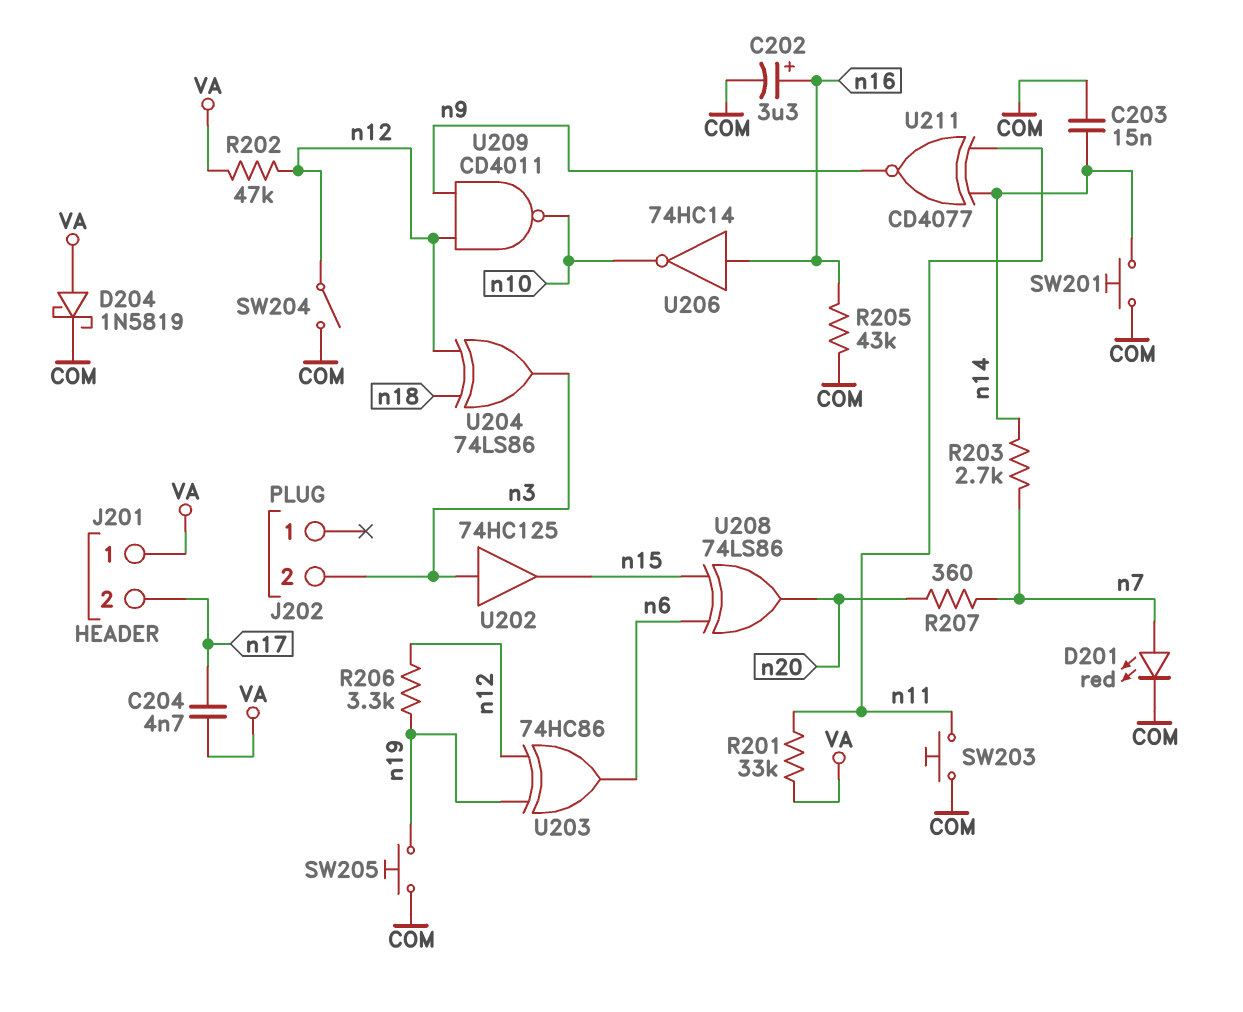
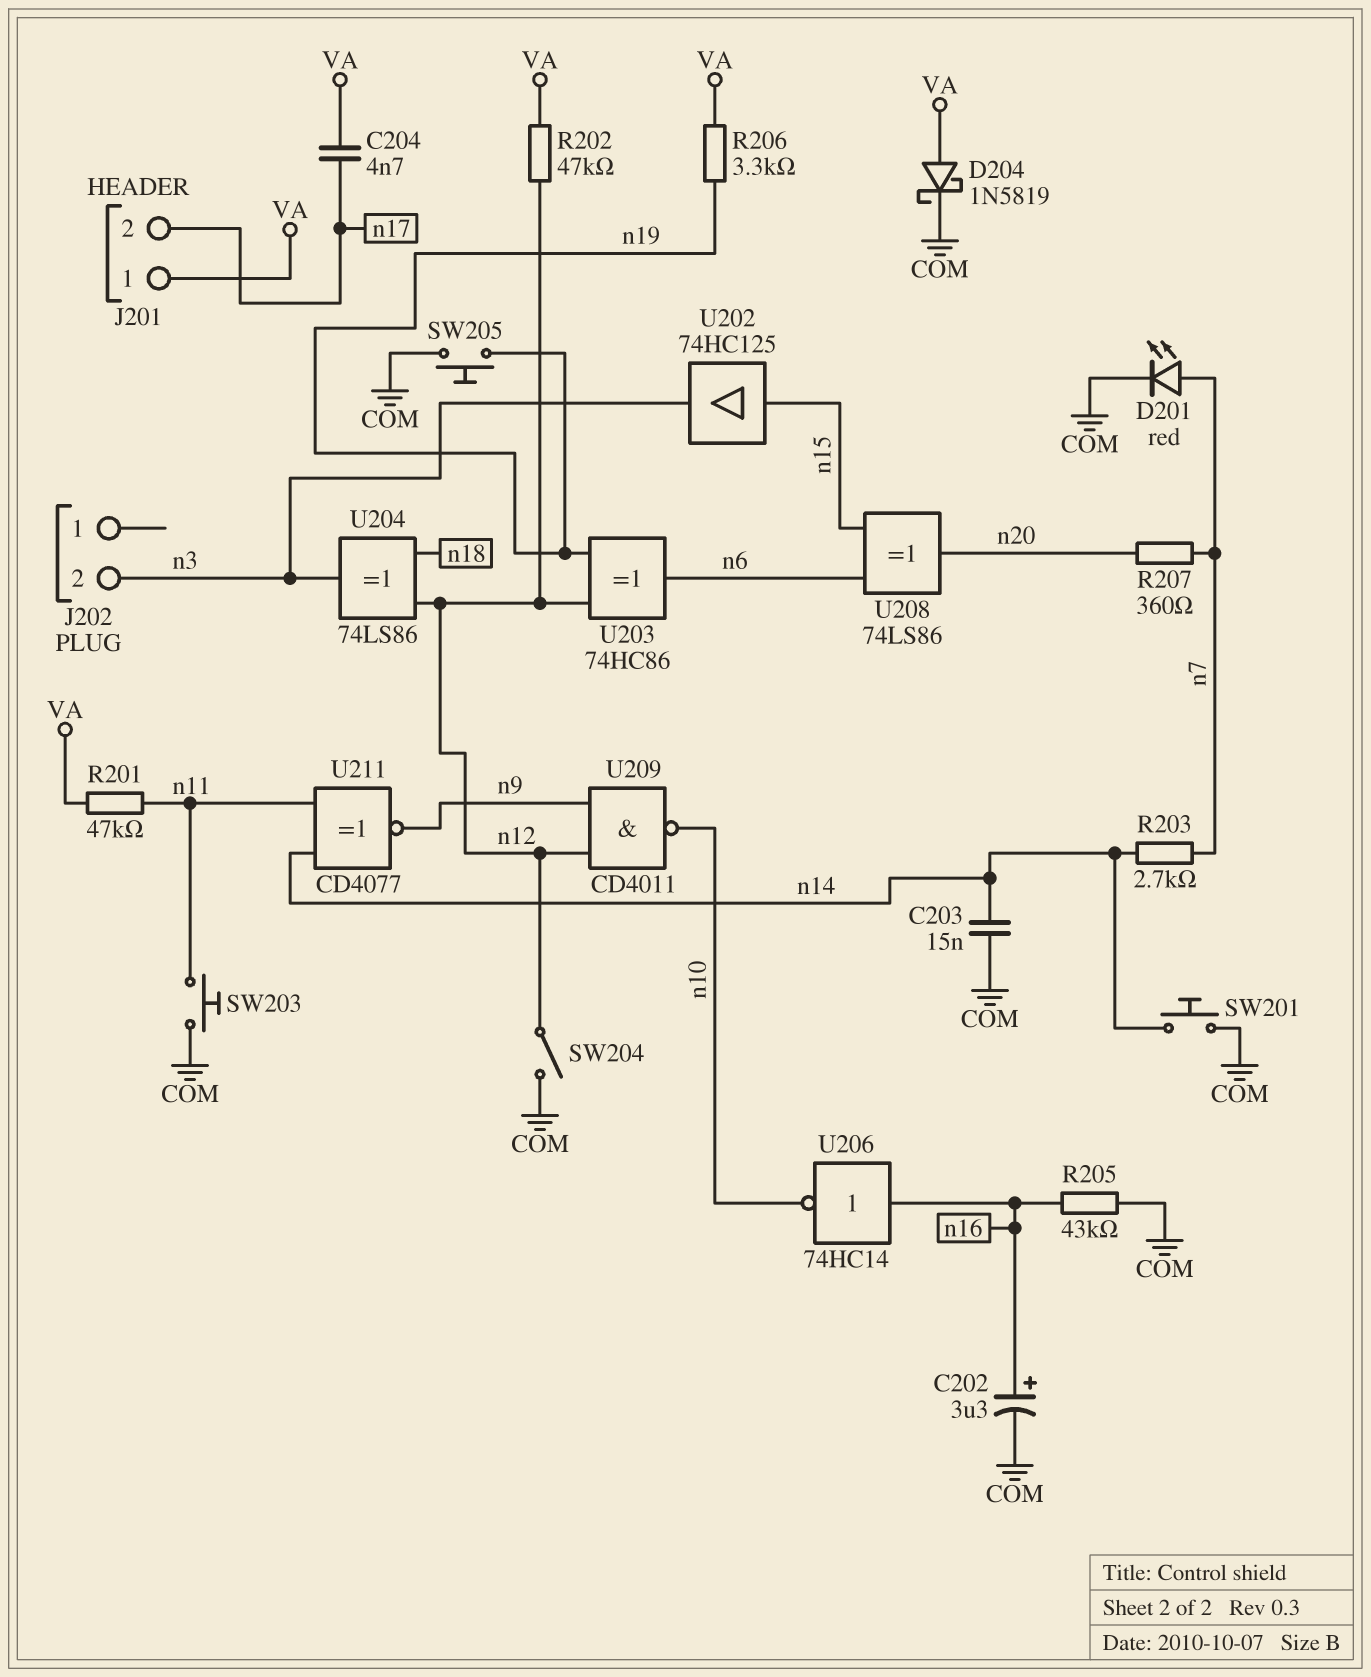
R201: 33k (VA, n11) -> 47k (VA, n11)
R206: 3.3k (n12, n19) -> 3.3k (VA, n19)
U202: buffer 74HC125 (in n3, out n15) -> buffer 74HC125 (in n15, out n3)

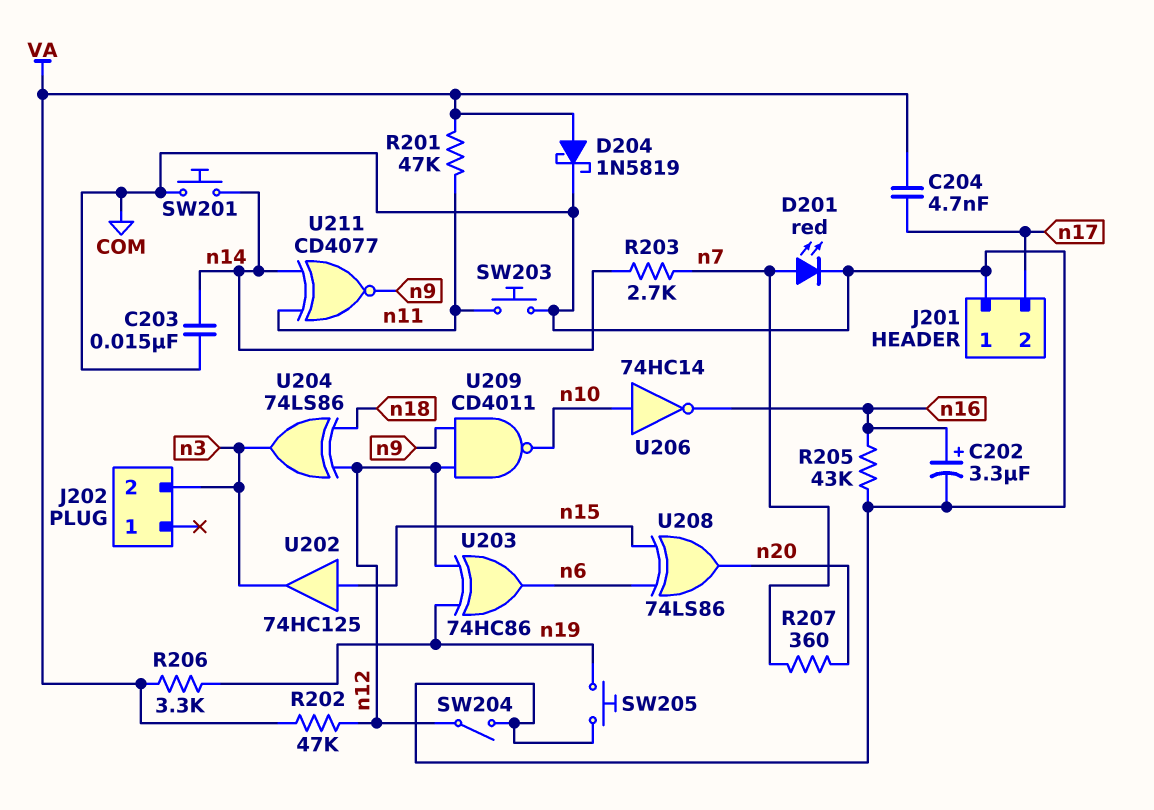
J201 pin 1: VA -> COM
U206: NOT 74HC14 (in n16, out n10) -> NOT 74HC14 (in n10, out n16)

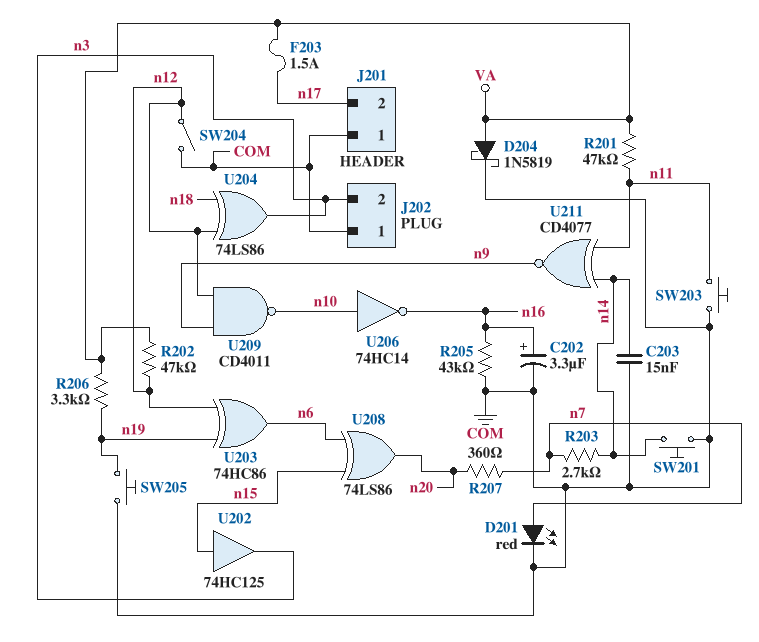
C204: 4.7nF (VA, n17) -> none
F203: none -> 1.5A (VA, n17)
J202 pin 1: none -> COM

